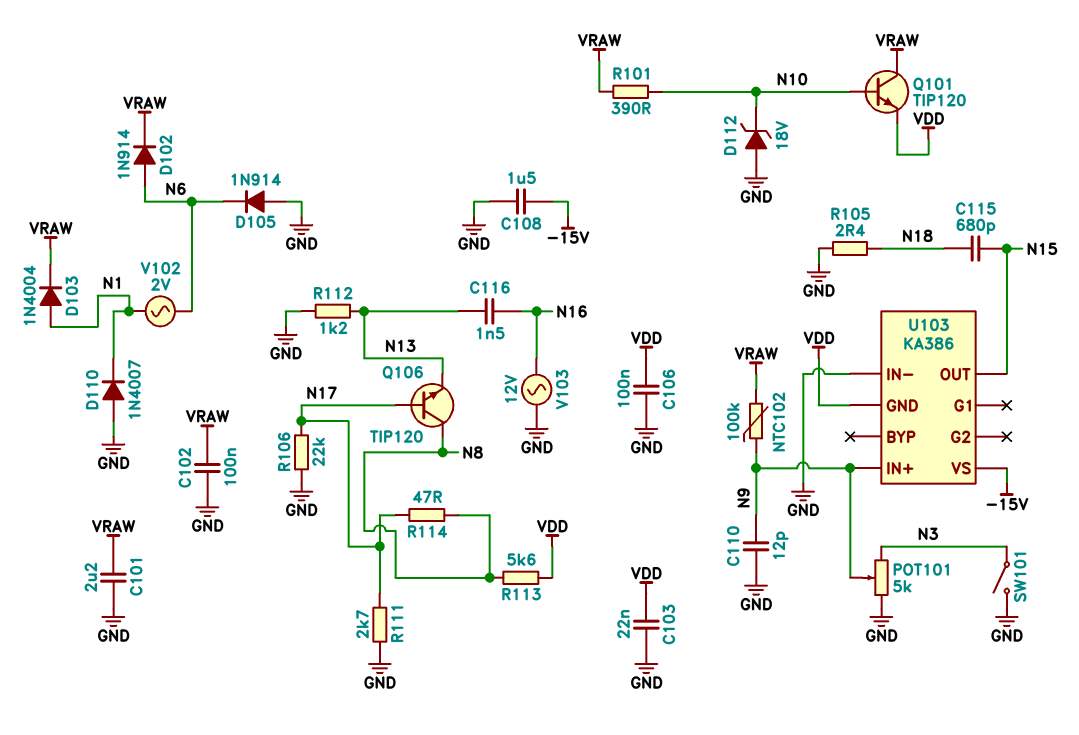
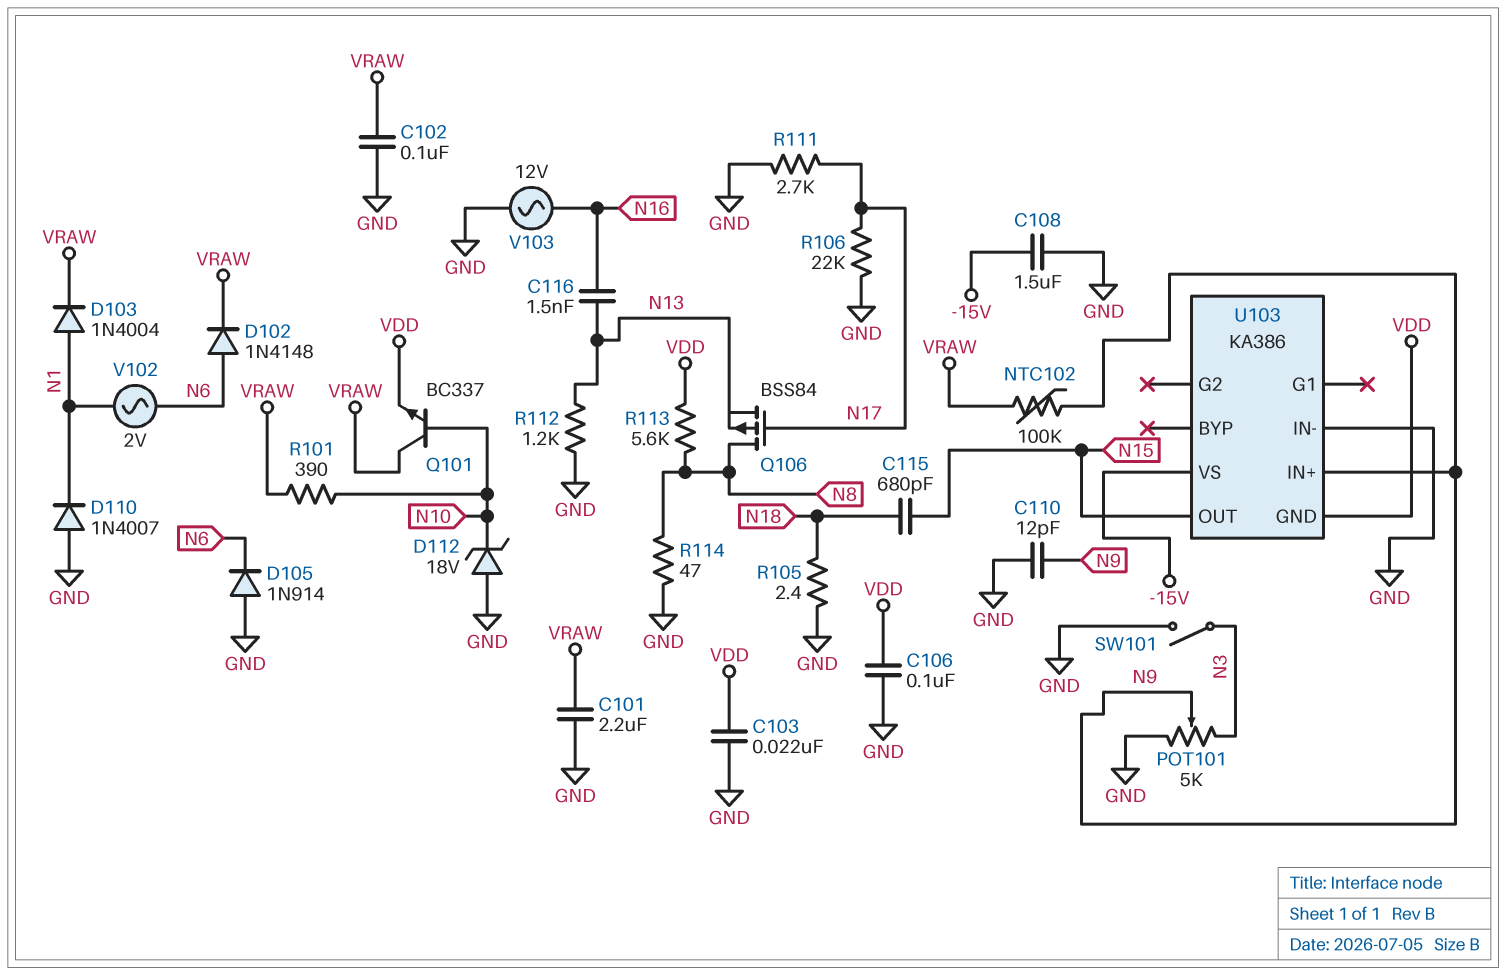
D102: diode 1N914 (A N6, K VRAW) -> diode 1N4148 (A N6, K VRAW)
Q101: NPN TIP120 (B N10, C VRAW, E VDD) -> NPN BC337 (B N10, C VRAW, E VDD)
Q106: NPN TIP120 (B N17, C N8, E N13) -> PMOS BSS84 (G N17, D N8, S N13)
R114: 47 (N8, N17) -> 47 (GND, N8)

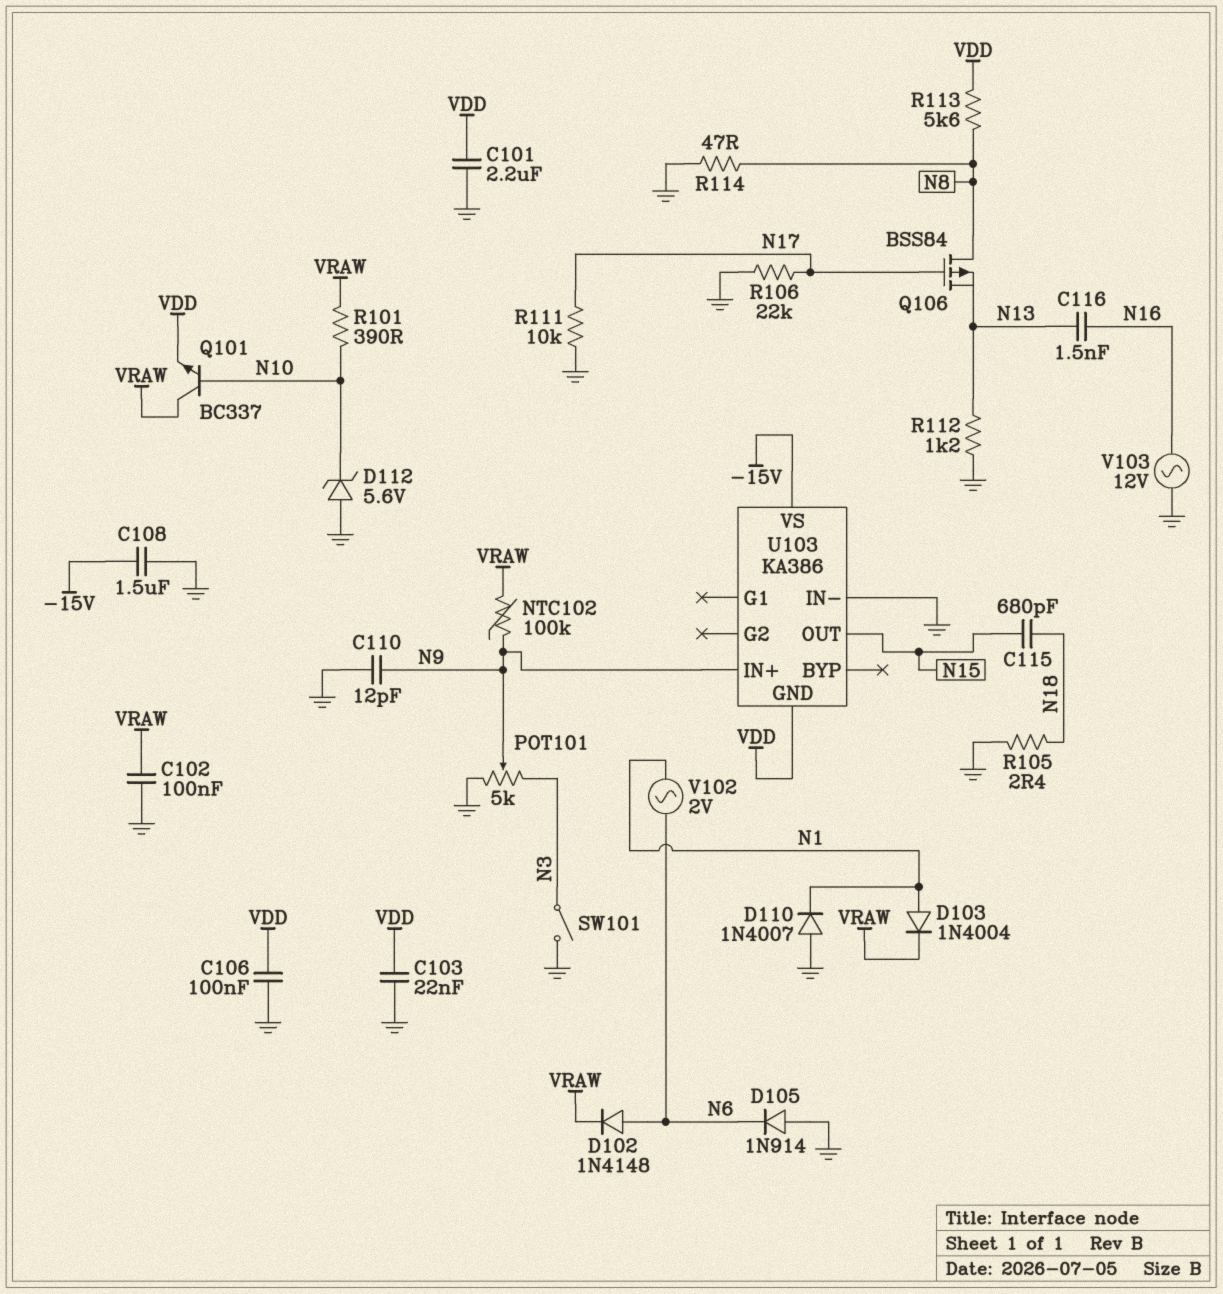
C101: 2.2uF (GND, VRAW) -> 2.2uF (GND, VDD)
D112: zener 18V (A GND, K N10) -> zener 5.6V (A GND, K N10)
R111: 2.7k (GND, N17) -> 10k (GND, N17)

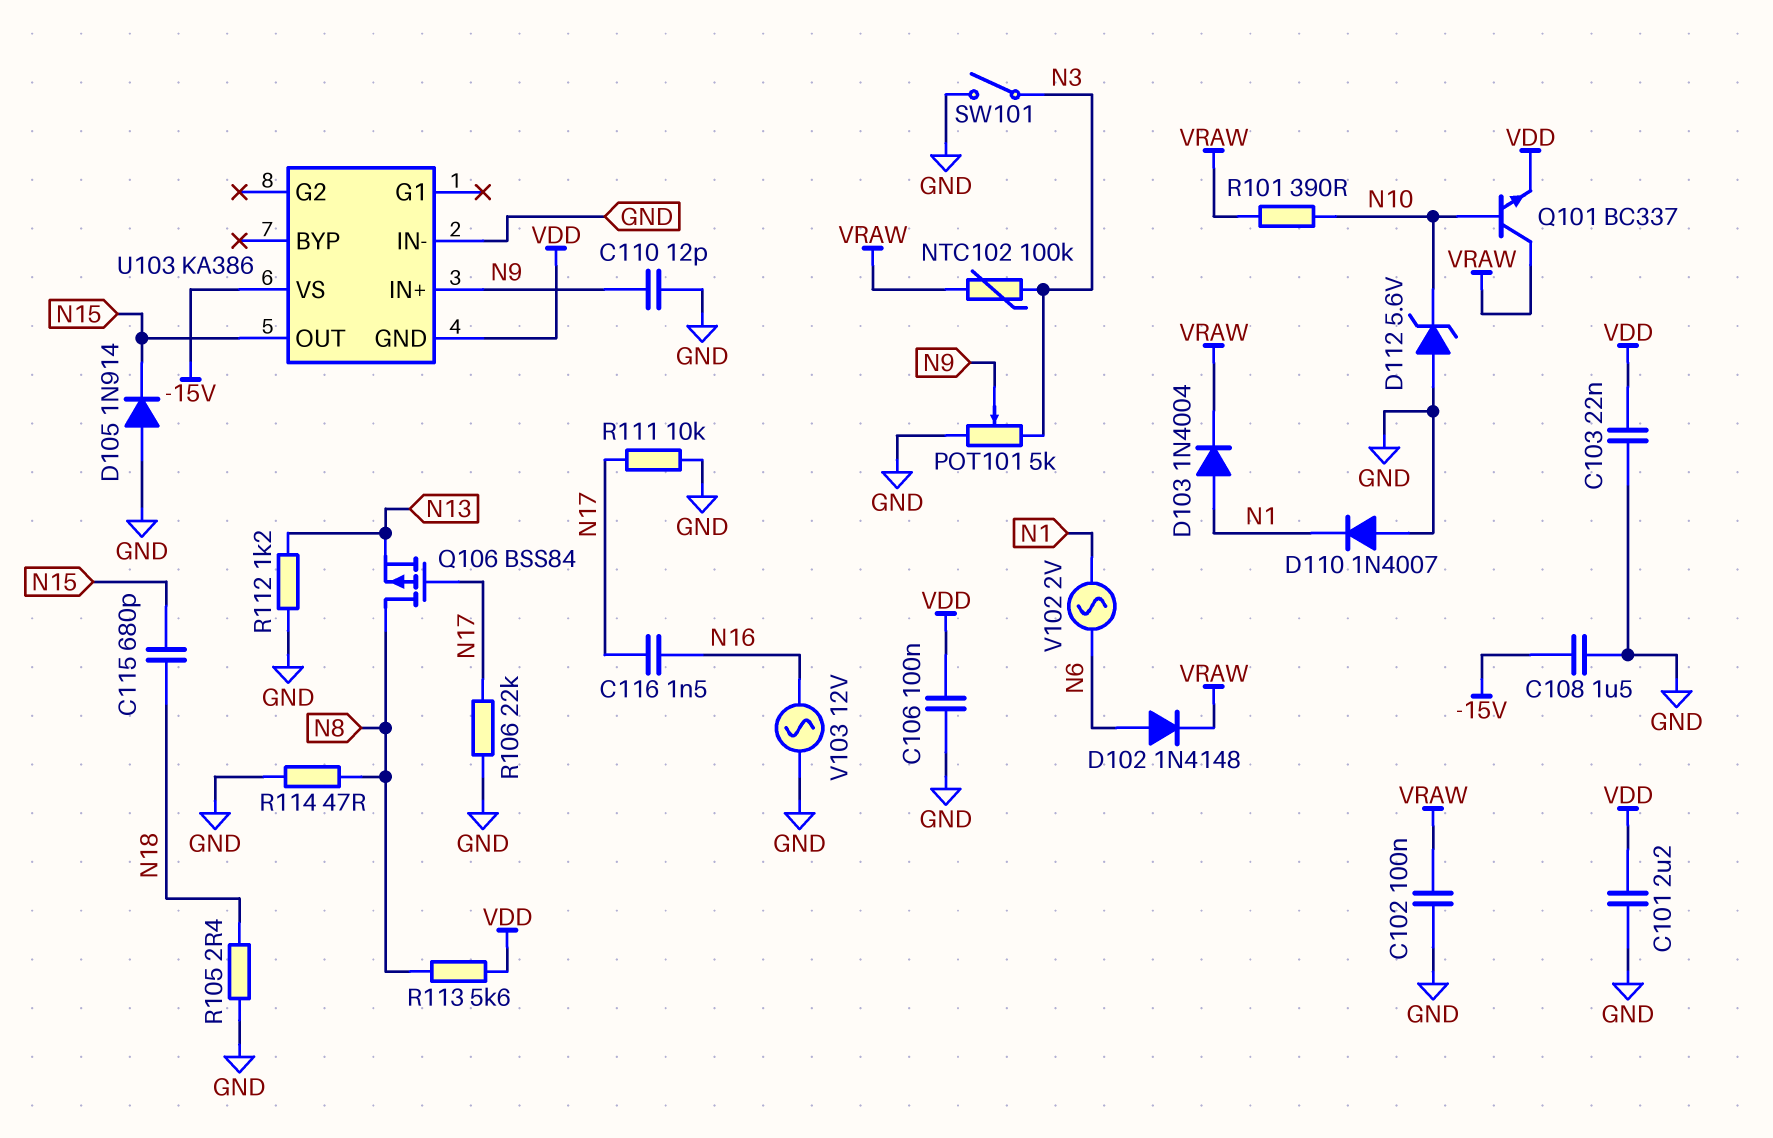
C116: 1.5nF (N13, N16) -> 1.5nF (N16, N17)
D105: diode 1N914 (A GND, K N6) -> diode 1N914 (A GND, K N15)
NTC102: 100k (N9, VRAW) -> 100k (N3, VRAW)

